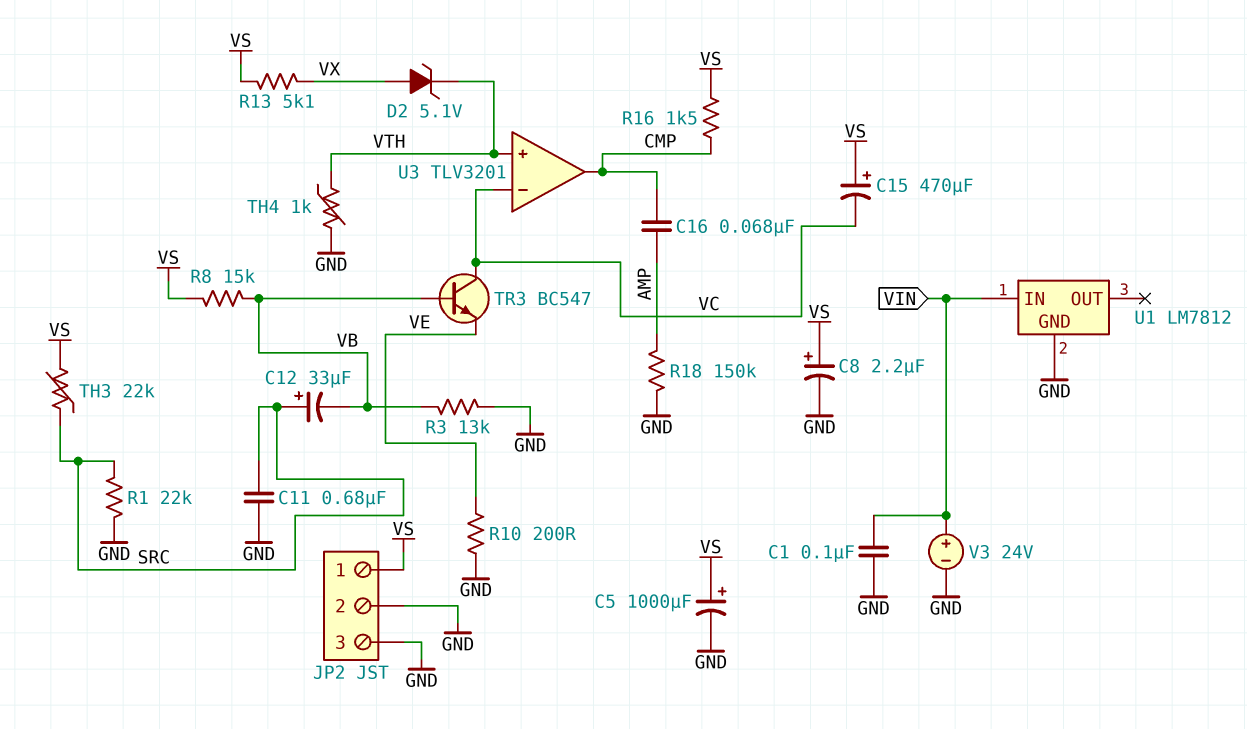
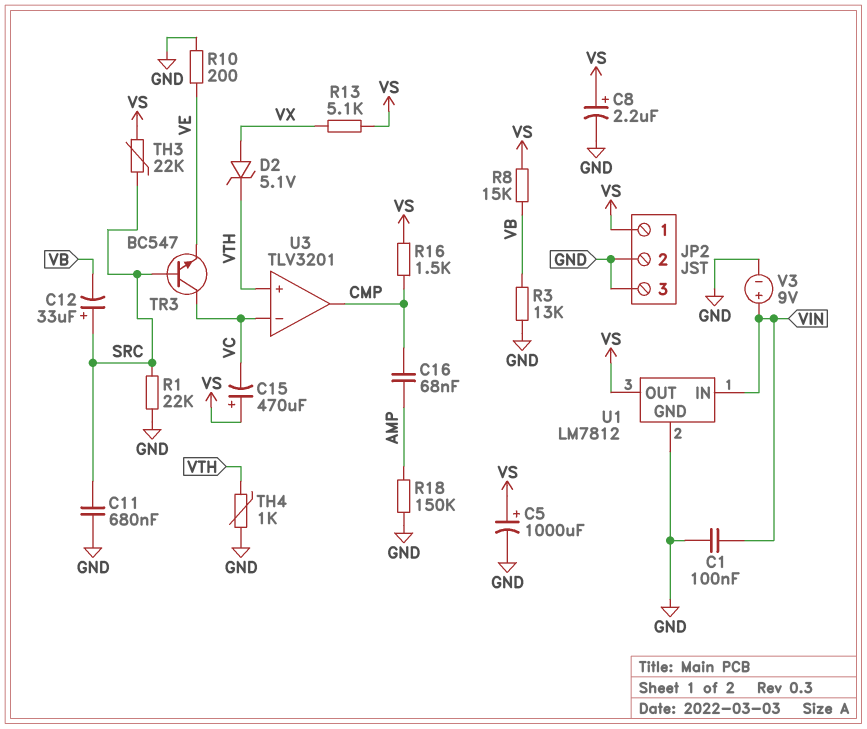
TR3: NPN BC547 (B VB, C VC, E VE) -> NPN BC547 (B SRC, C VC, E VE)
U1 pin OUT: none -> VS
V3: 24V (plus VIN, minus GND) -> 9V (plus VIN, minus GND)

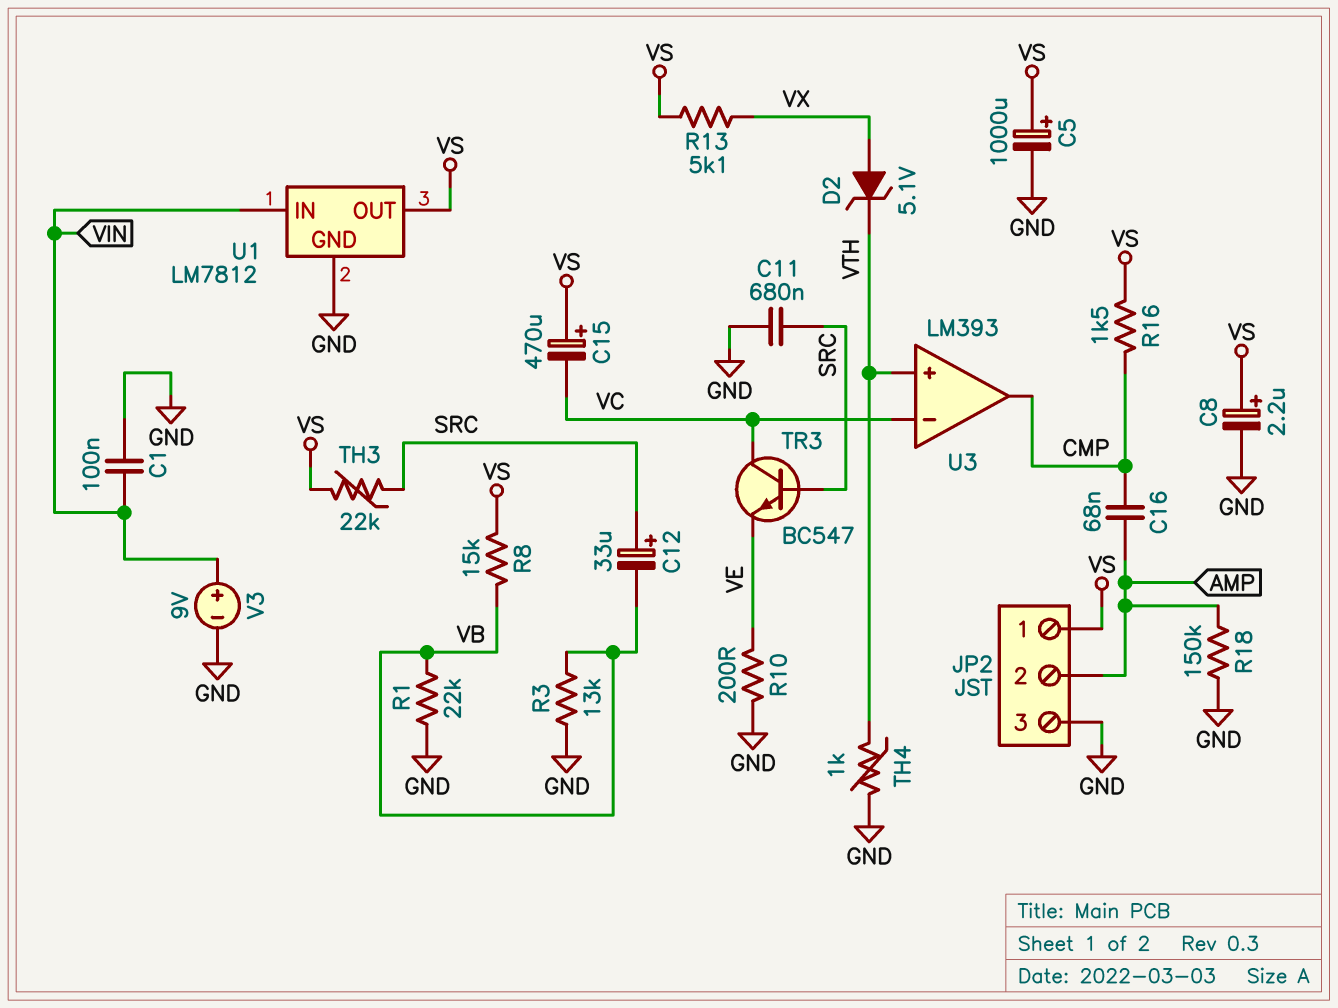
JP2 pin 2: GND -> AMP
R1: 22k (GND, SRC) -> 22k (GND, VB)
U3: TLV3201 -> LM393

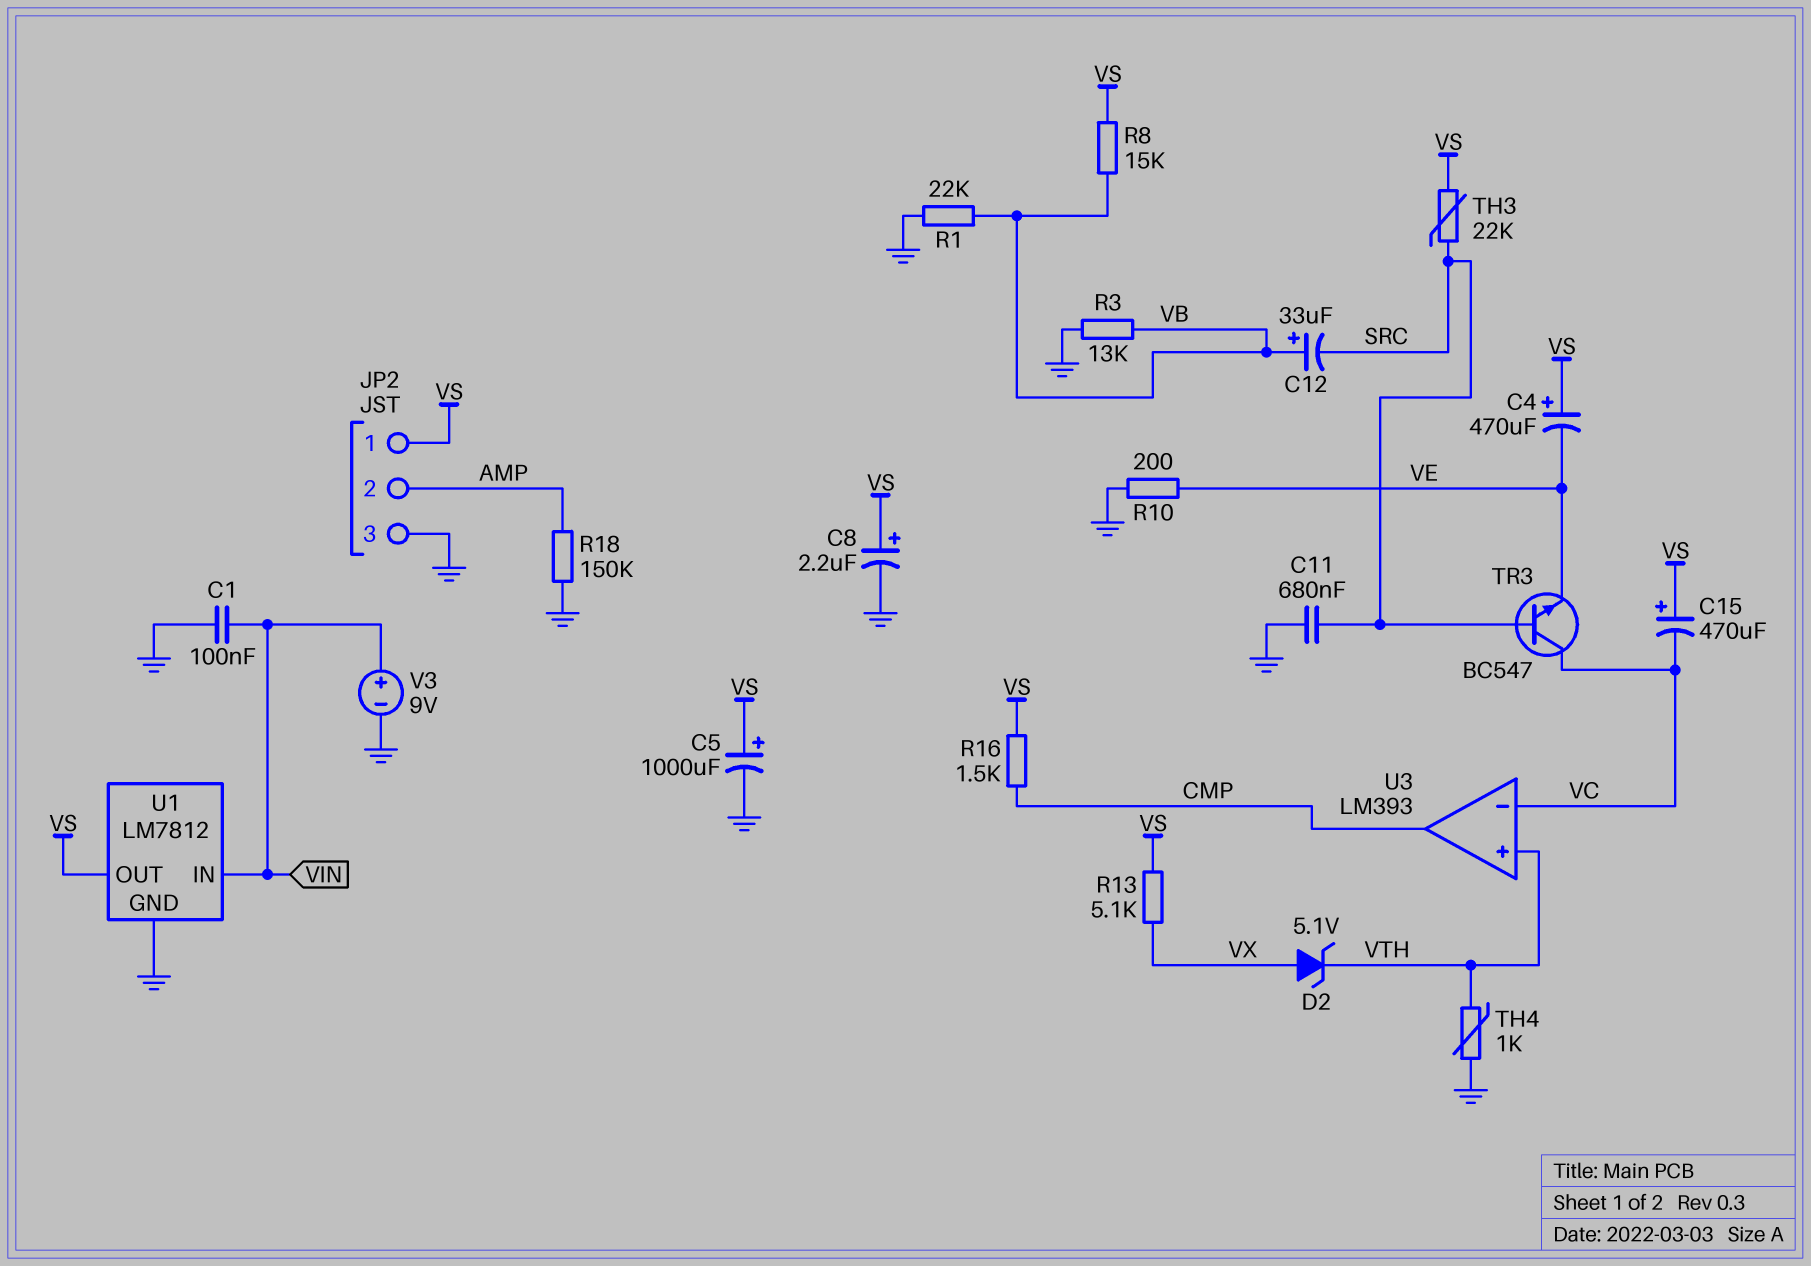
C4: none -> 470uF (plus VS, minus VE)
C12: 33uF (plus SRC, minus VB) -> 33uF (plus VB, minus SRC)
C16: 68nF (AMP, CMP) -> none

